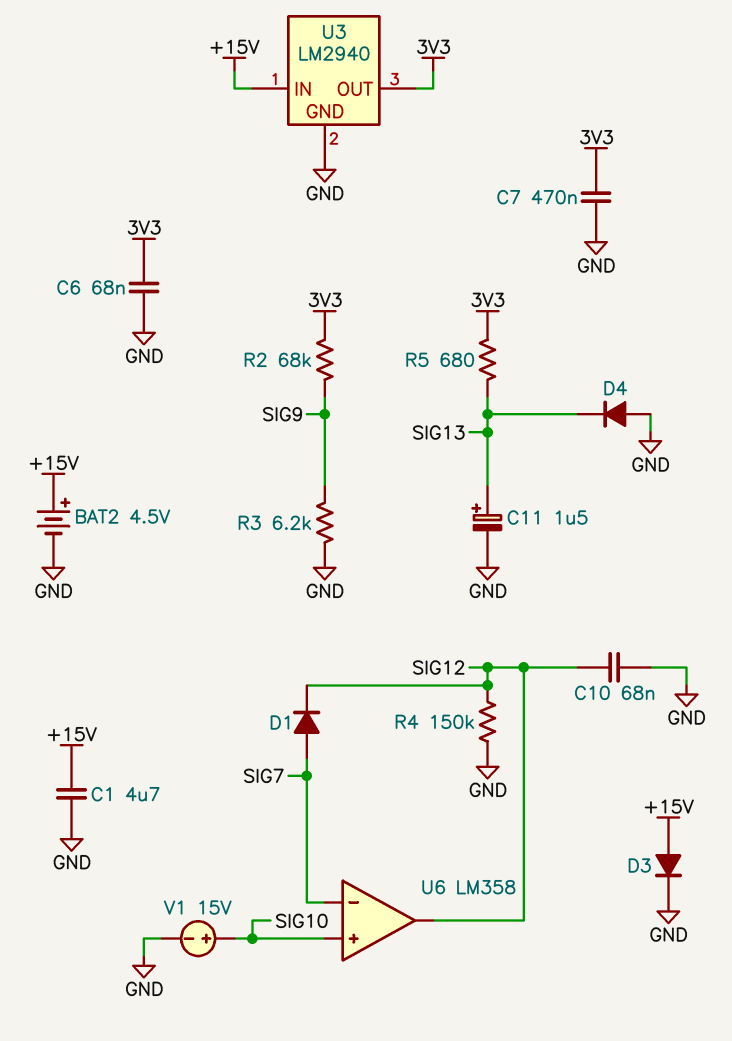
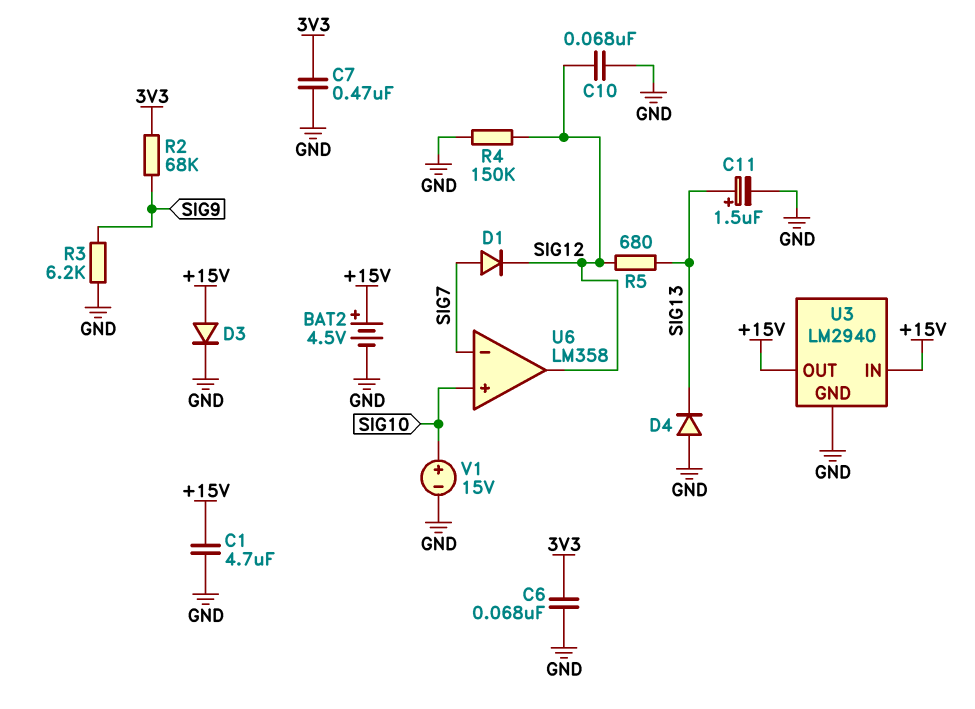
R5: 680 (3V3, SIG13) -> 680 (SIG12, SIG13)
U3 pin OUT: 3V3 -> +15V

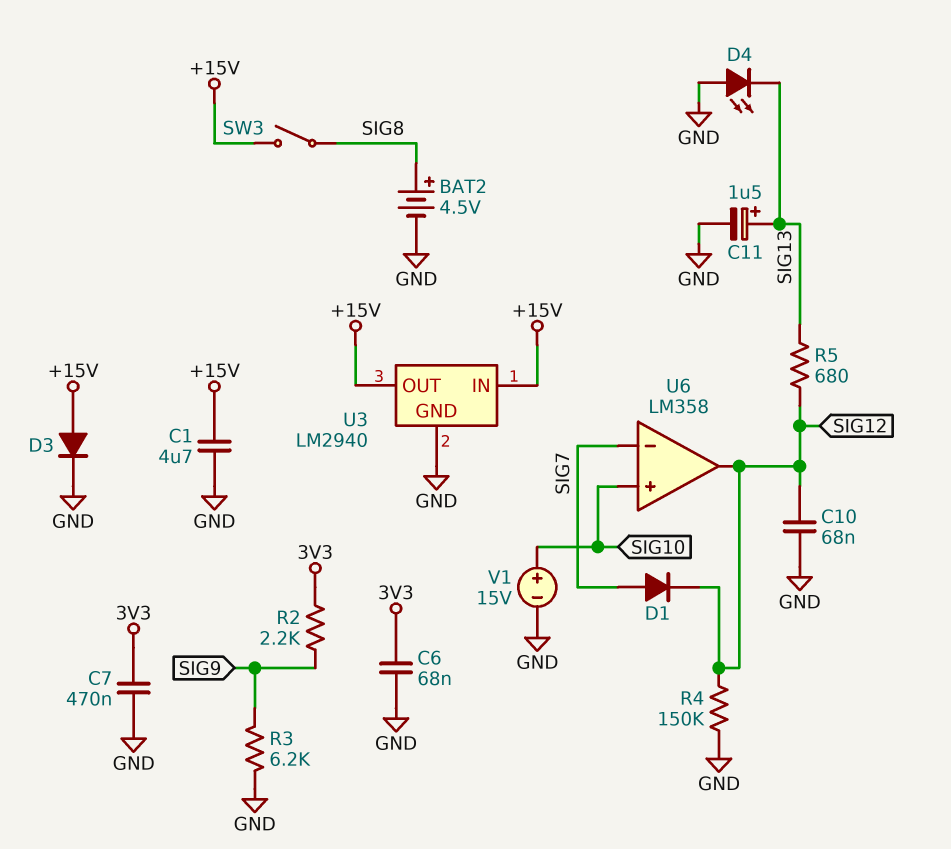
BAT2: 4.5V (plus +15V, minus GND) -> 4.5V (plus SIG8, minus GND)
D4: diode (A GND, K SIG13) -> LED (A GND, K SIG13)
R2: 68k (3V3, SIG9) -> 2.2k (3V3, SIG9)
SW3: none -> switch (+15V, SIG8)

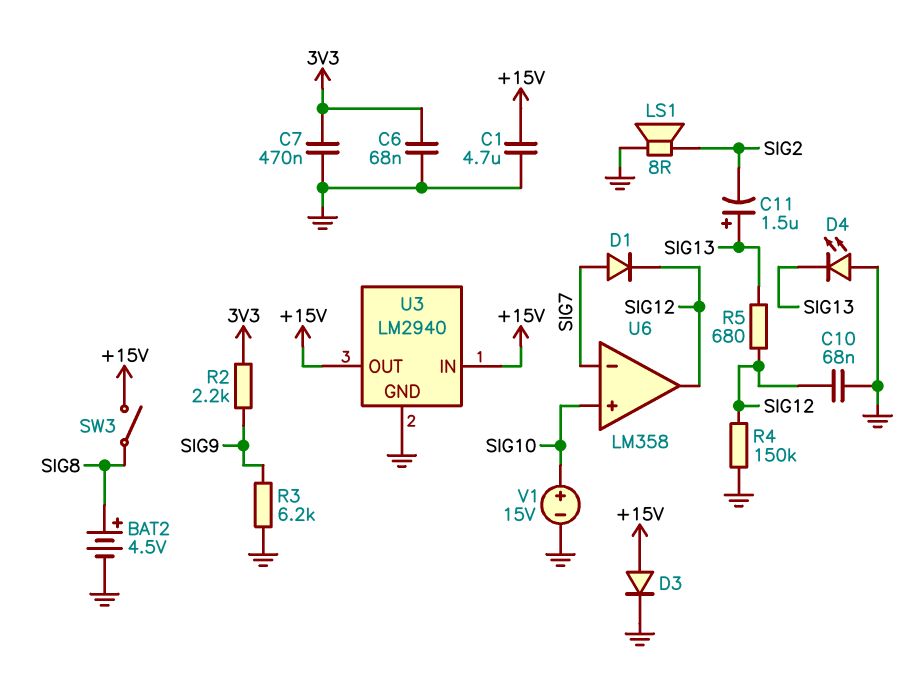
C11: 1.5uF (plus SIG13, minus GND) -> 1.5uF (plus SIG13, minus SIG2)
LS1: none -> speaker 8R (GND, SIG2)

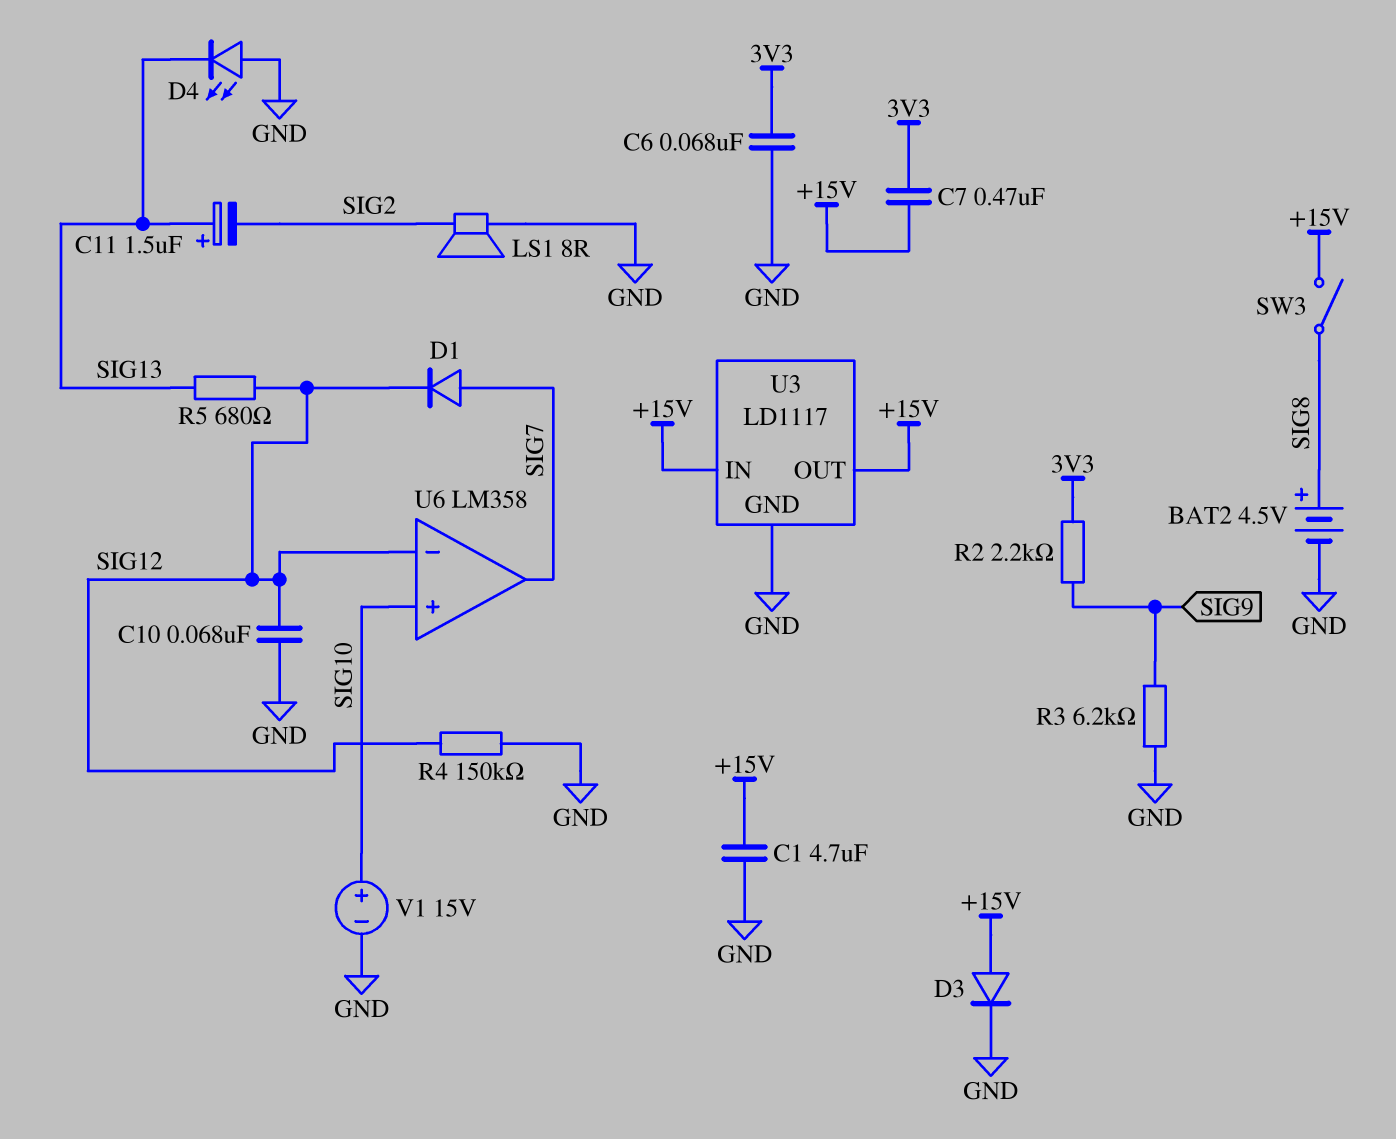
C7: 470nF (3V3, GND) -> 470nF (+15V, 3V3)
U3: LM2940 -> LD1117
U6 pin in-: SIG7 -> SIG12
U6 pin out: SIG12 -> SIG7

